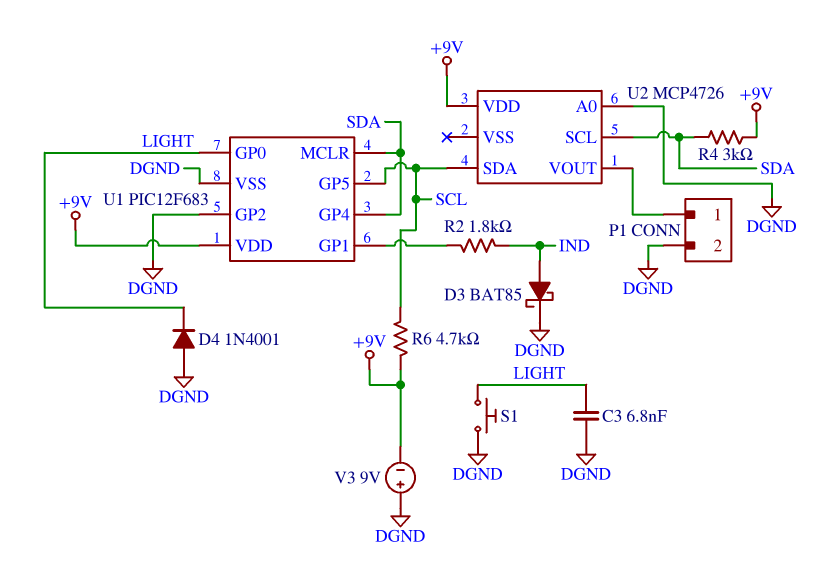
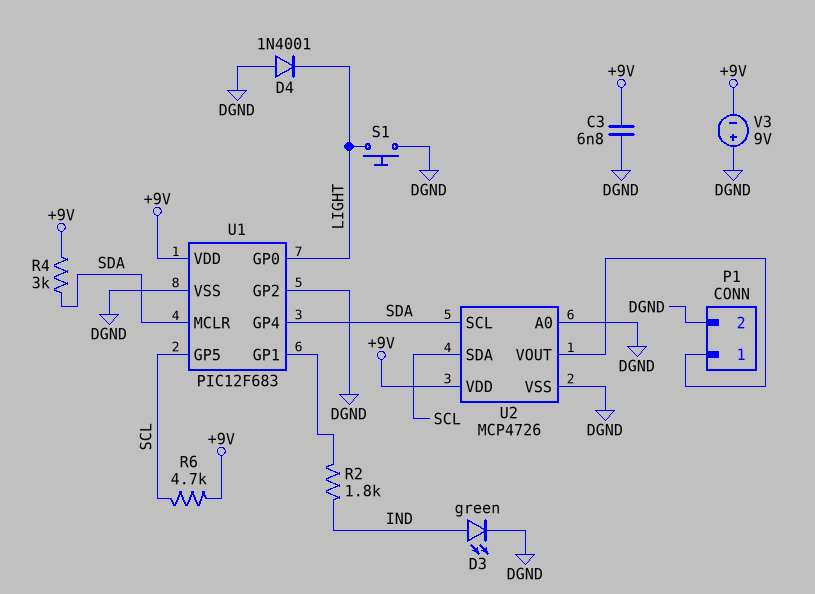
C3: 6.8nF (DGND, LIGHT) -> 6.8nF (+9V, DGND)
D3: schottky BAT85 (A IND, K DGND) -> LED green (A IND, K DGND)
U2 pin VSS: none -> DGND

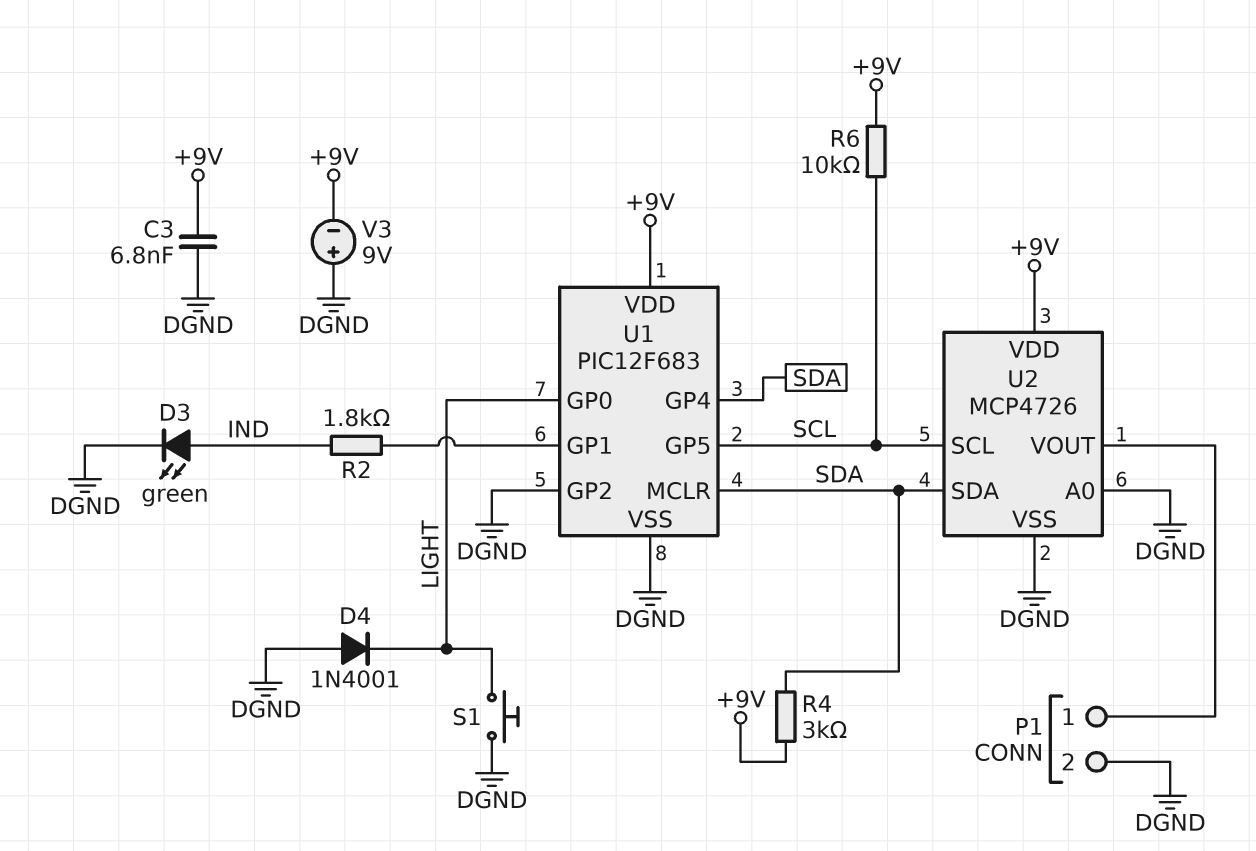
R6: 4.7k (+9V, SCL) -> 10k (+9V, SCL)
U2 pin SCL: SDA -> SCL
U2 pin SDA: SCL -> SDA

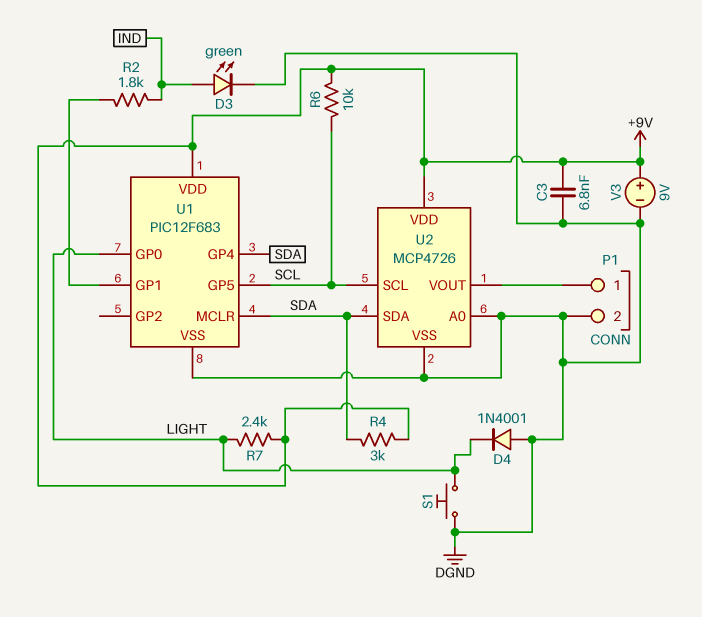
R7: none -> 2.4k (+9V, LIGHT)
U1 pin GP2: DGND -> none
V3: 9V (plus DGND, minus +9V) -> 9V (plus +9V, minus DGND)

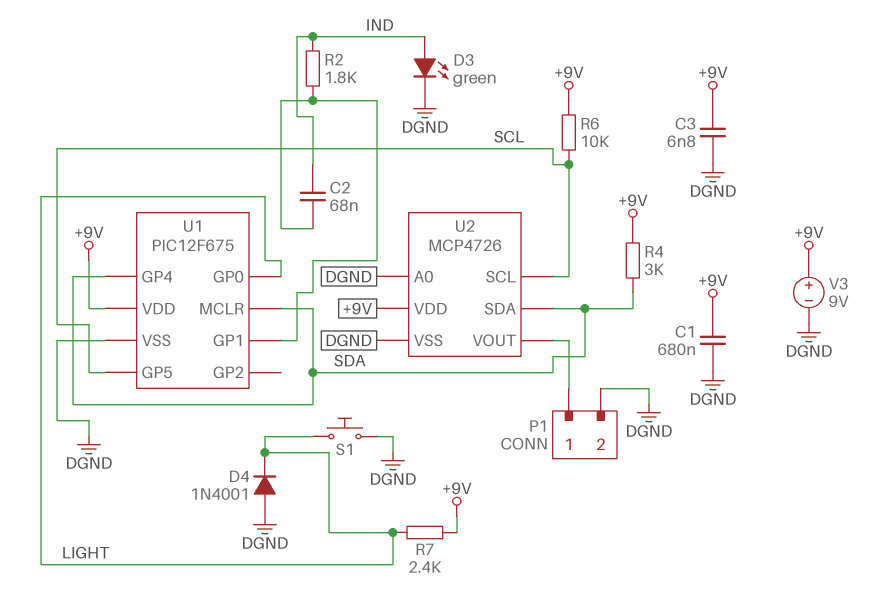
C1: none -> 680nF (+9V, DGND)
C2: none -> 68nF (IND, U1/GP1)
U1: PIC12F683 -> PIC12F675

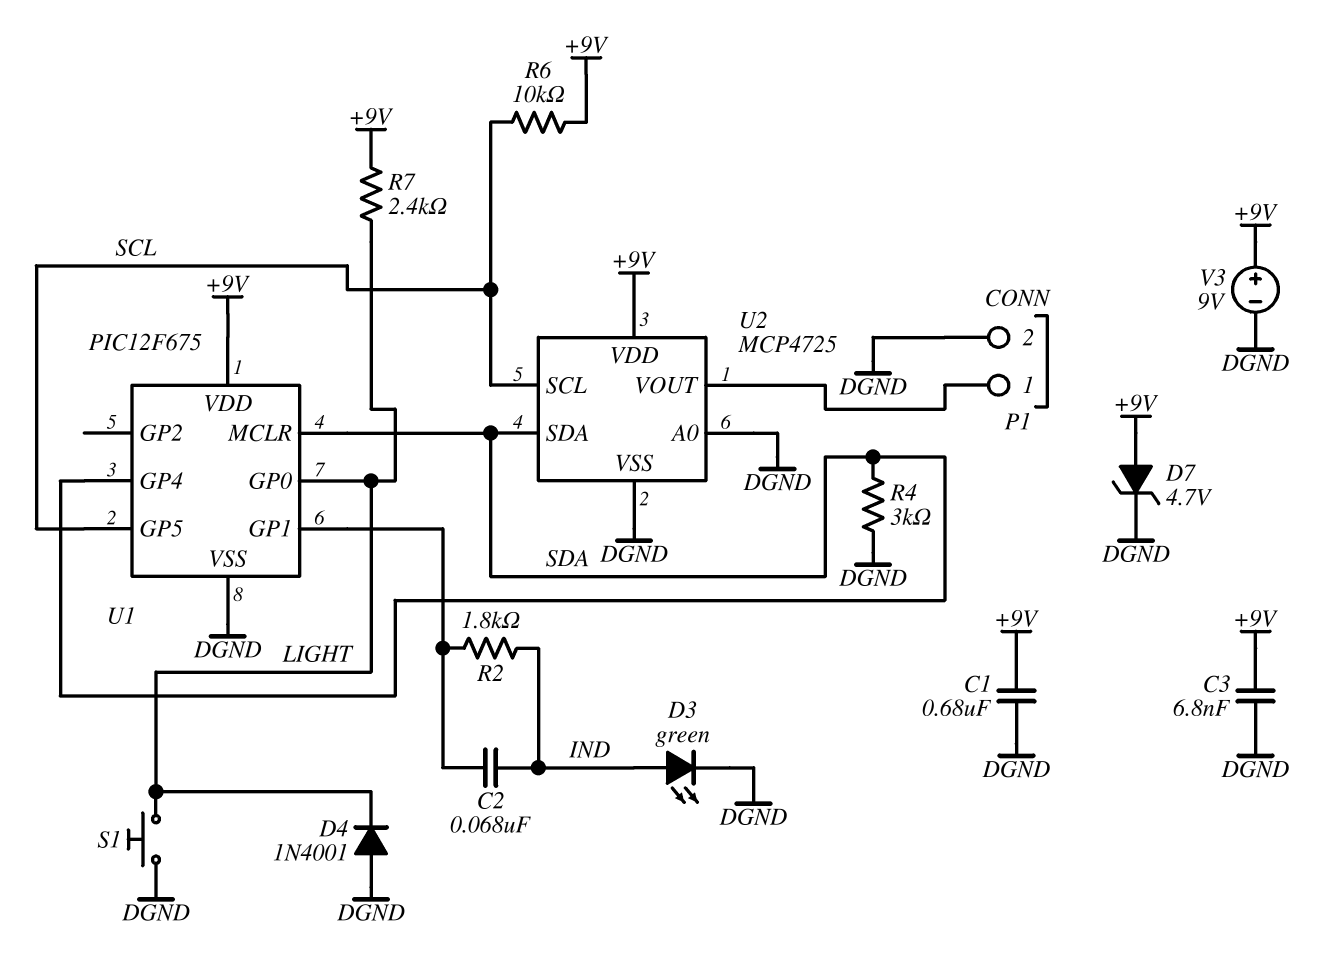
D7: none -> zener 4.7V (A +9V, K DGND)
R4: 3k (+9V, SDA) -> 3k (DGND, SDA)
U2: MCP4726 -> MCP4725

